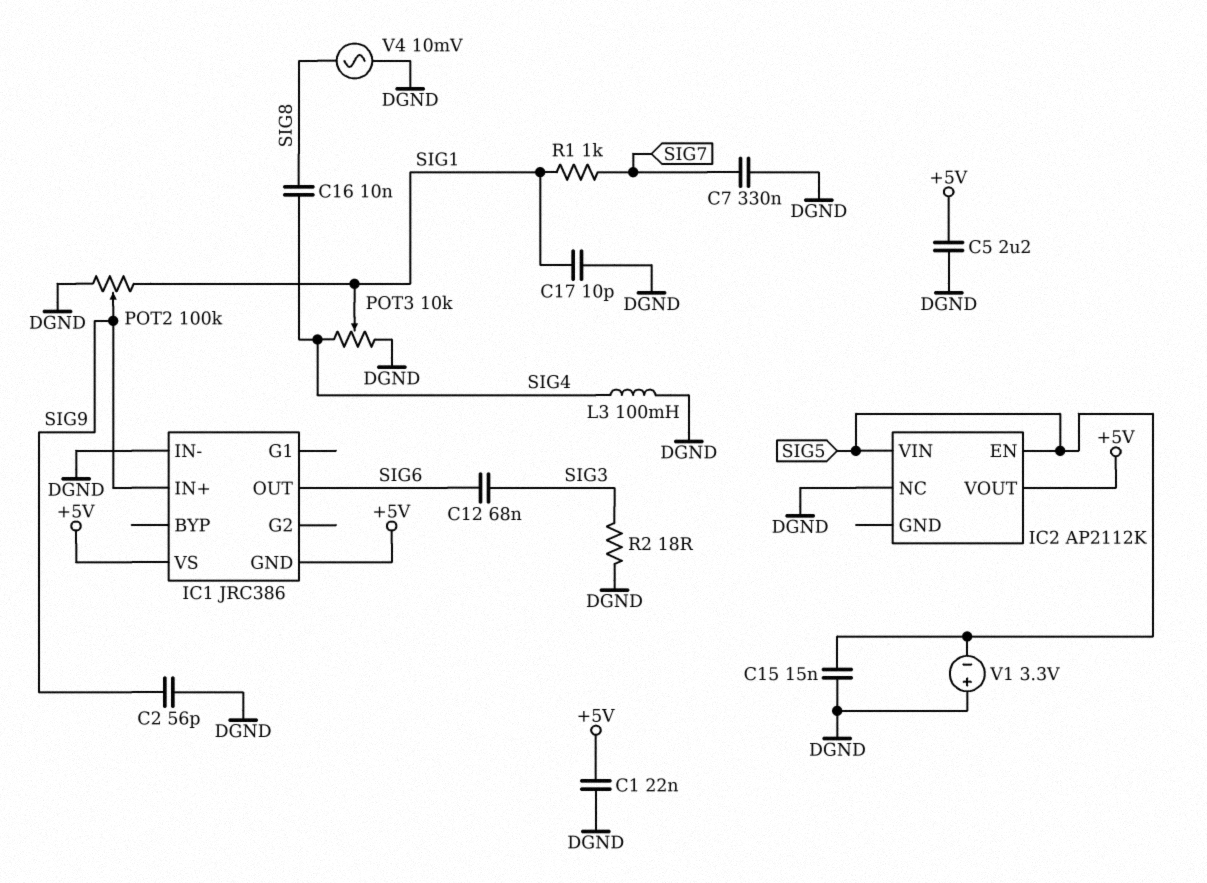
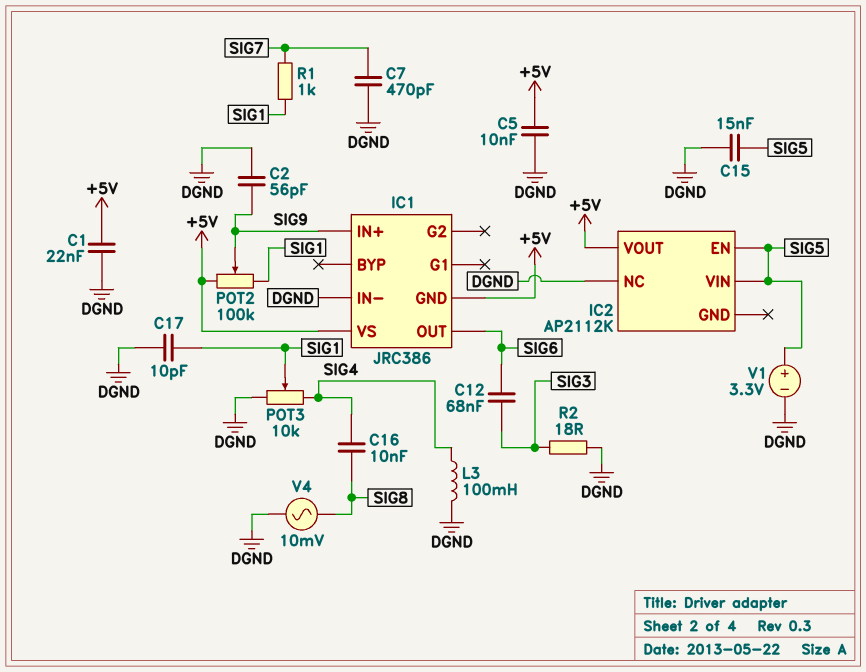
C5: 2.2uF (+5V, DGND) -> 10nF (+5V, DGND)
C7: 330nF (DGND, SIG7) -> 470pF (DGND, SIG7)
POT2: 100k (DGND, SIG1, wiper SIG9) -> 100k (+5V, SIG1, wiper SIG9)
V1: 3.3V (plus DGND, minus SIG5) -> 3.3V (plus SIG5, minus DGND)

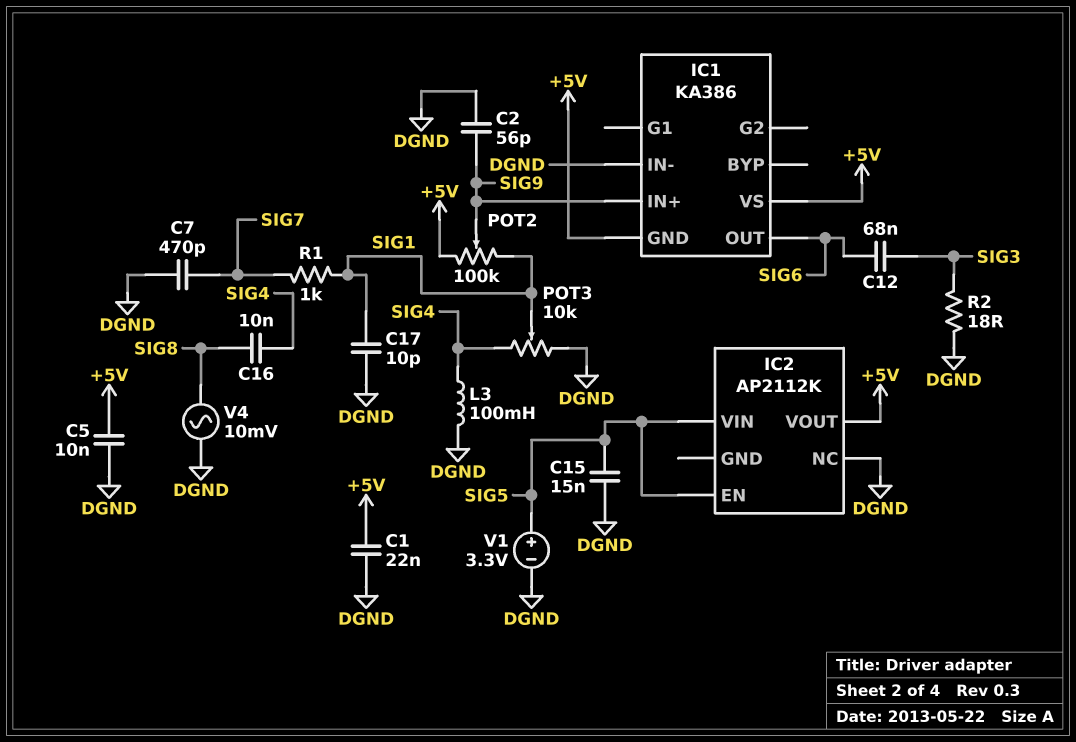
IC1: JRC386 -> KA386

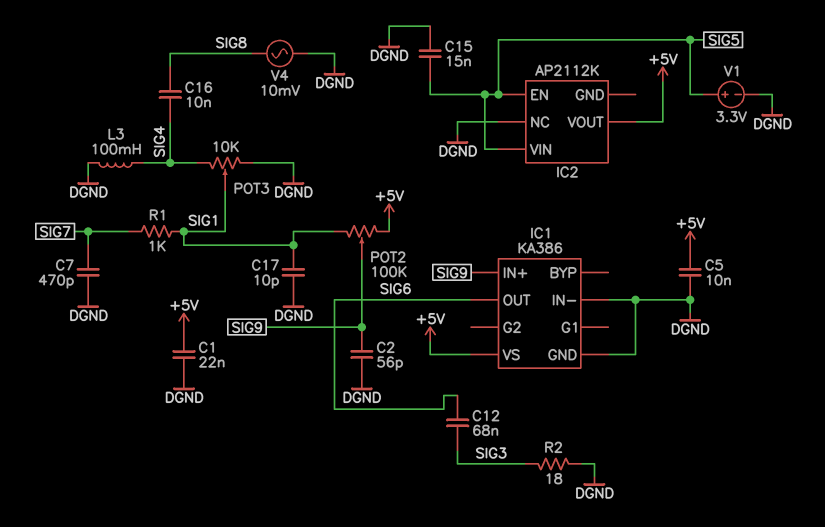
IC1 pin GND: +5V -> DGND

